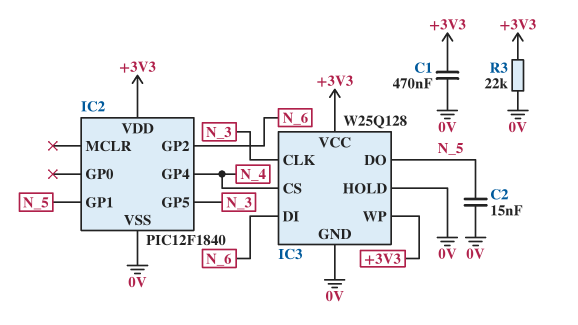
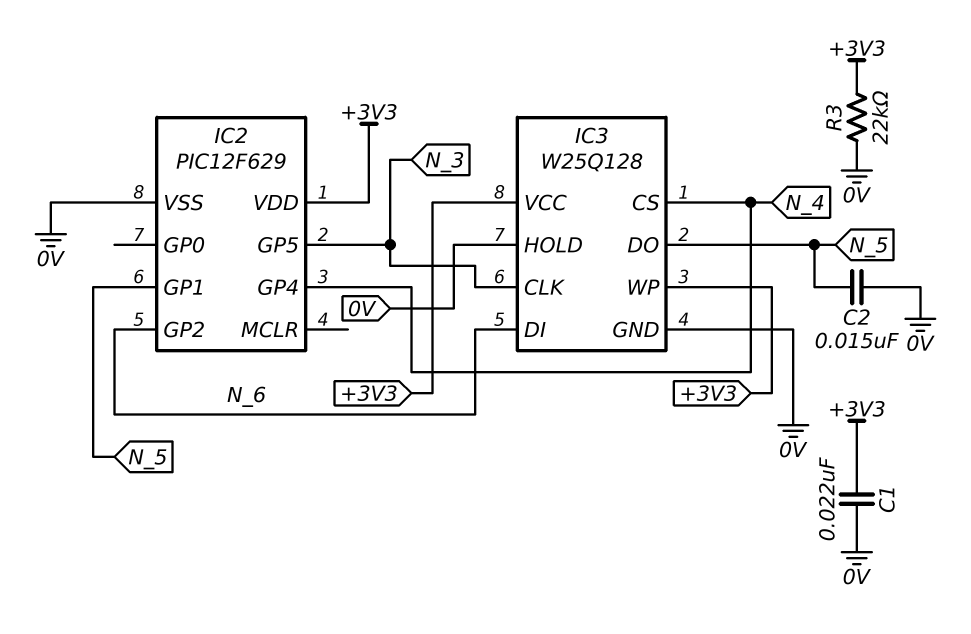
C1: 470nF (+3V3, 0V) -> 22nF (+3V3, 0V)
IC2: PIC12F1840 -> PIC12F629

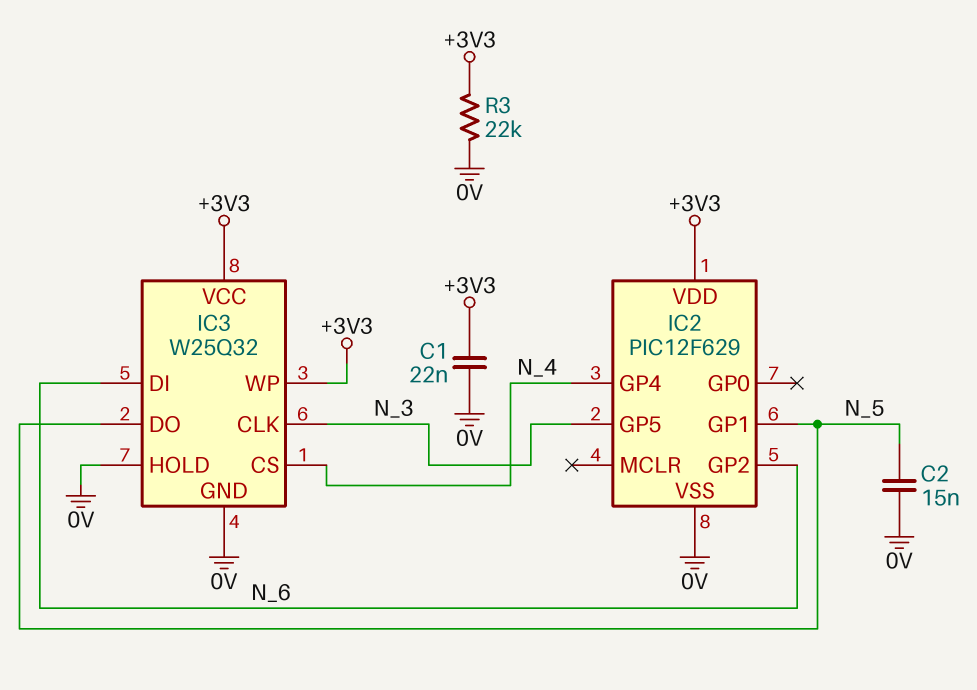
IC3: W25Q128 -> W25Q32

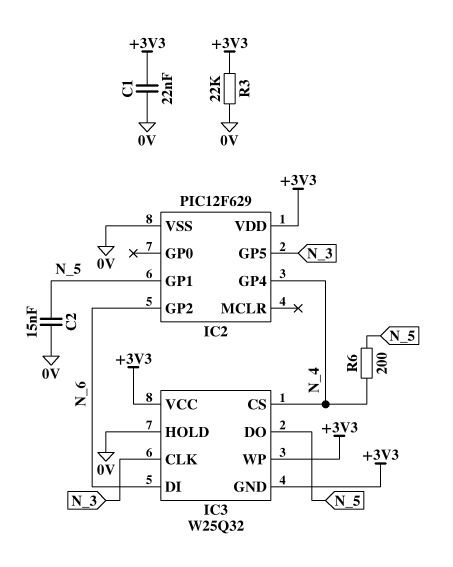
IC3 pin GND: 0V -> +3V3
R6: none -> 200 (N_4, N_5)

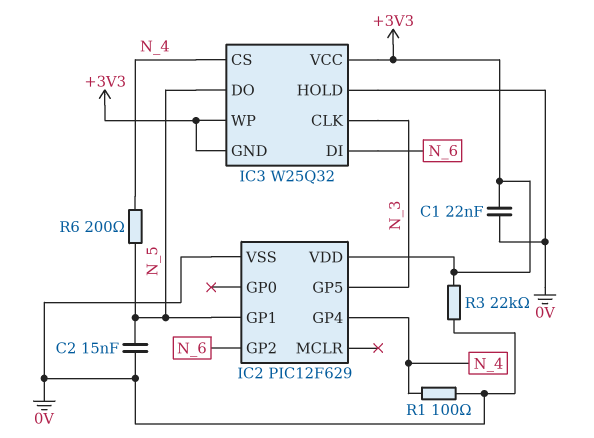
R1: none -> 100 (0V, N_4)

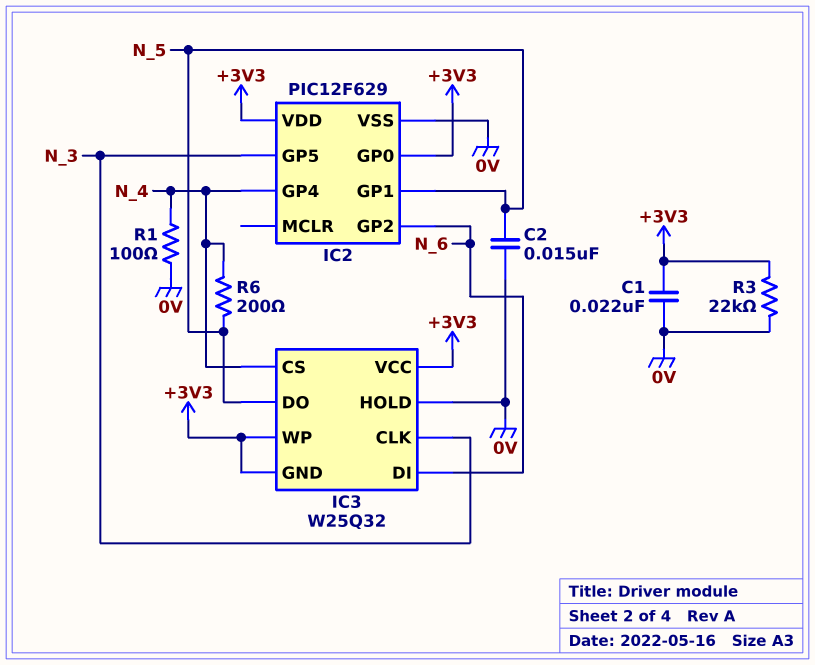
IC2 pin GP0: none -> +3V3

